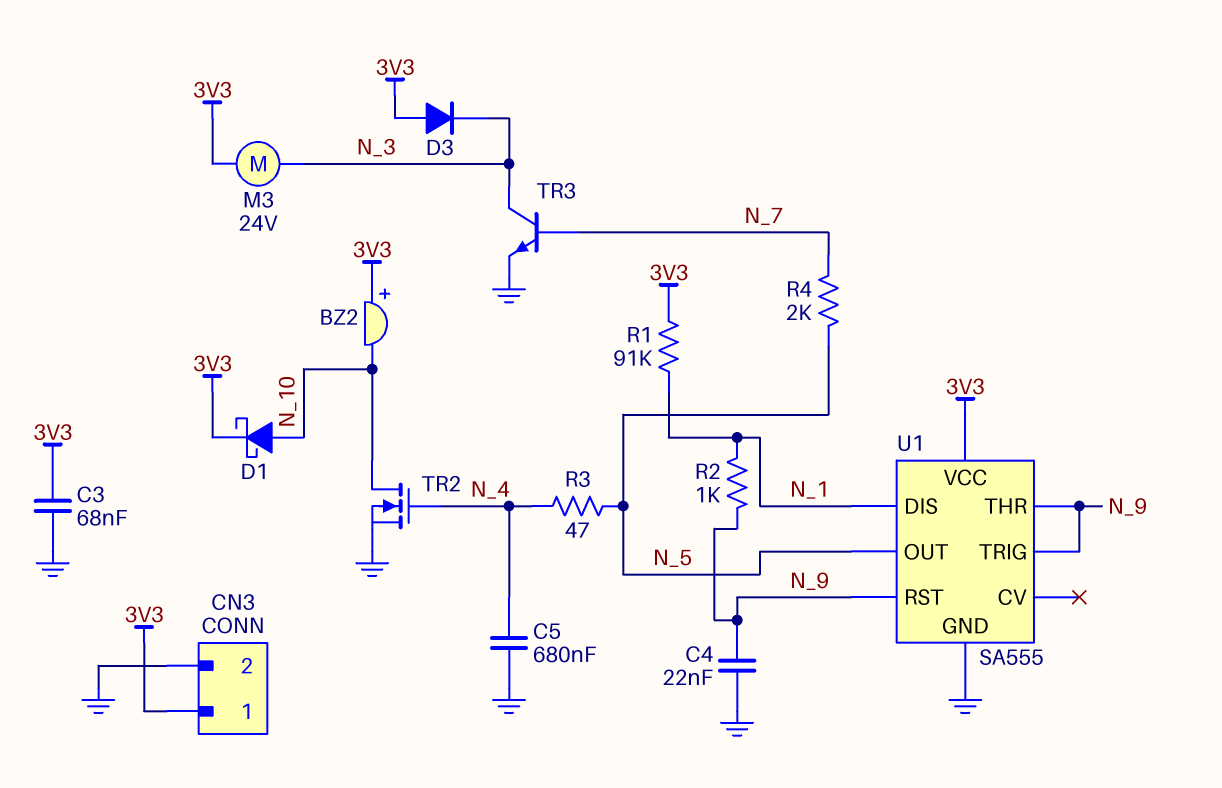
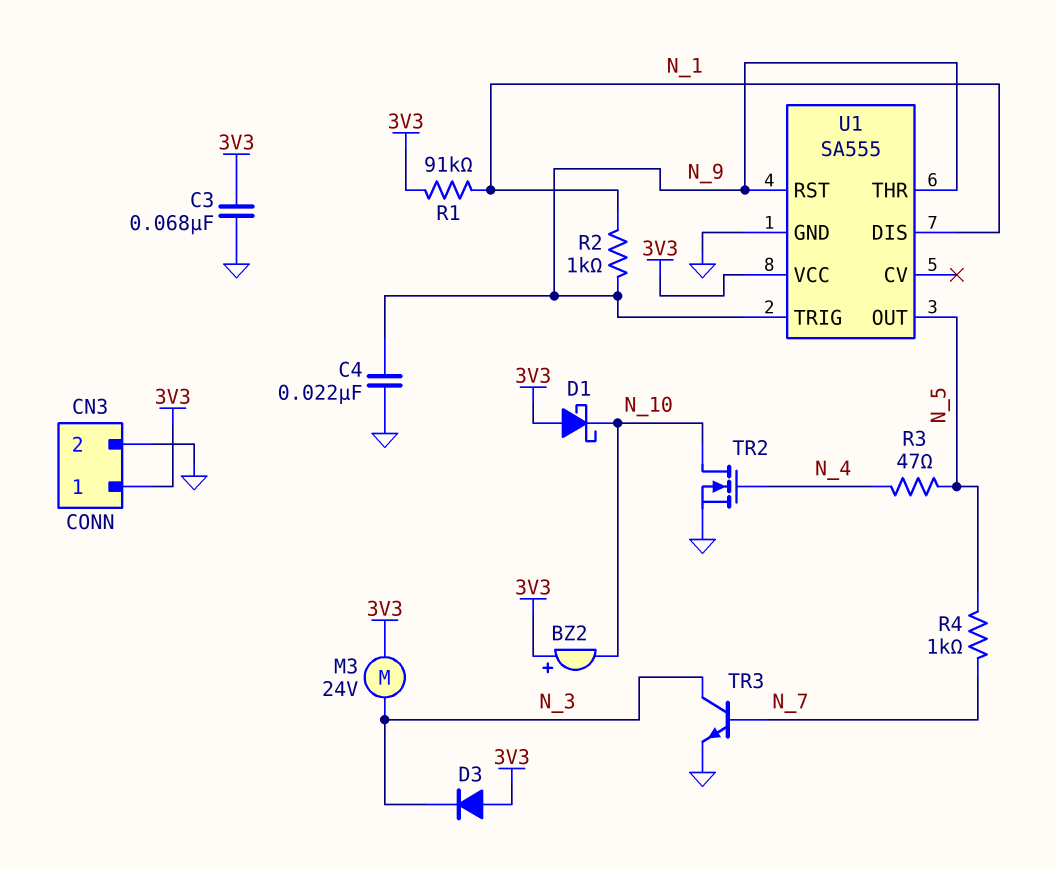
C5: 680nF (GND, N_4) -> none
D1: schottky (A N_10, K 3V3) -> schottky (A 3V3, K N_10)
R4: 2k (N_5, N_7) -> 1k (N_5, N_7)

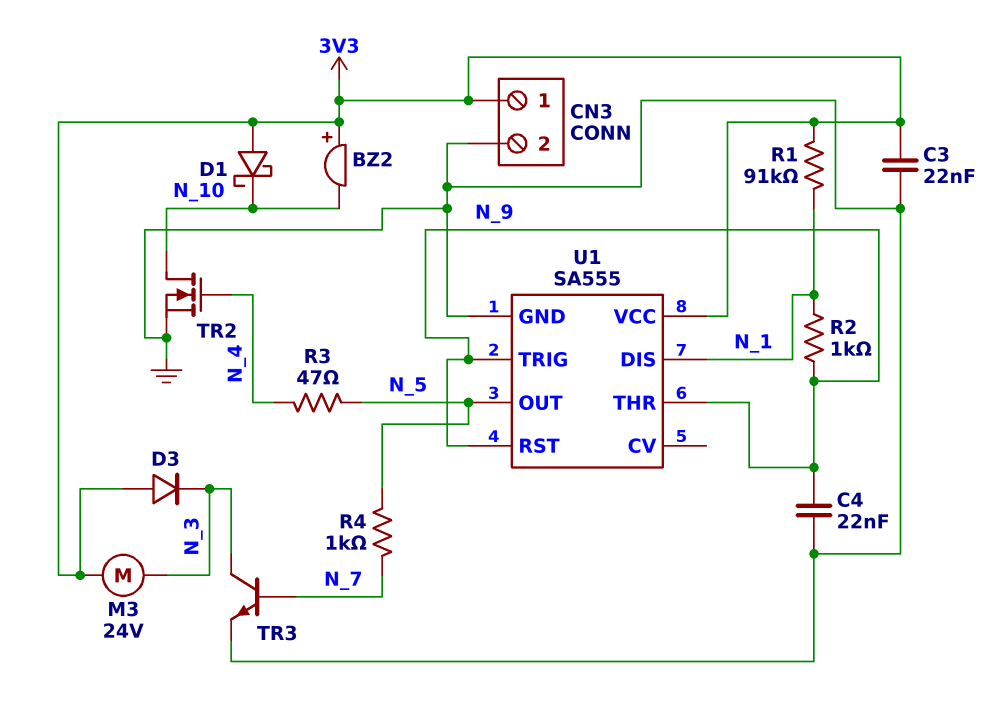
C3: 68nF (3V3, GND) -> 22nF (3V3, GND)

